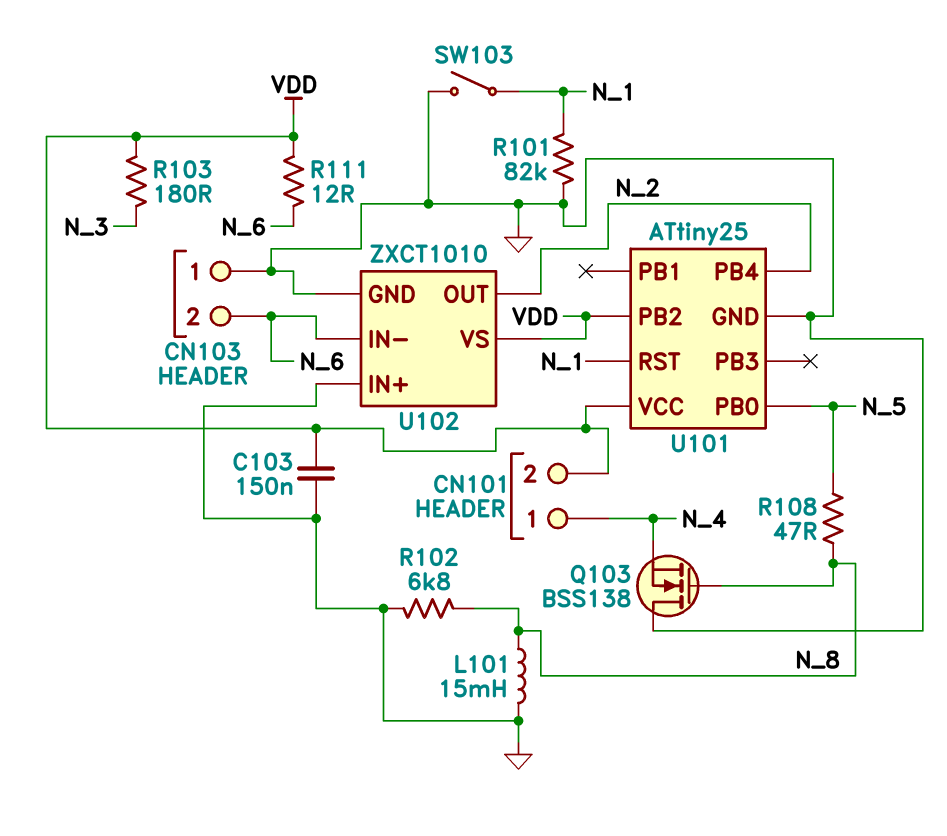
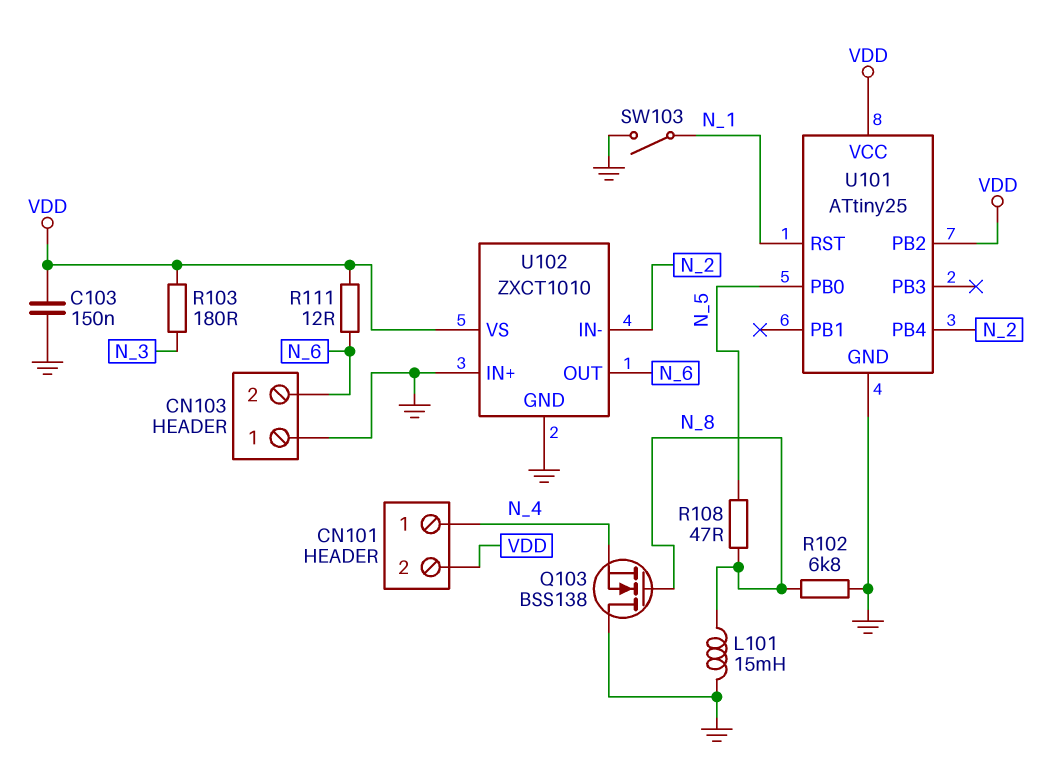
R101: 82k (GND, N_1) -> none
U102 pin IN-: N_6 -> N_2
U102 pin OUT: N_2 -> N_6

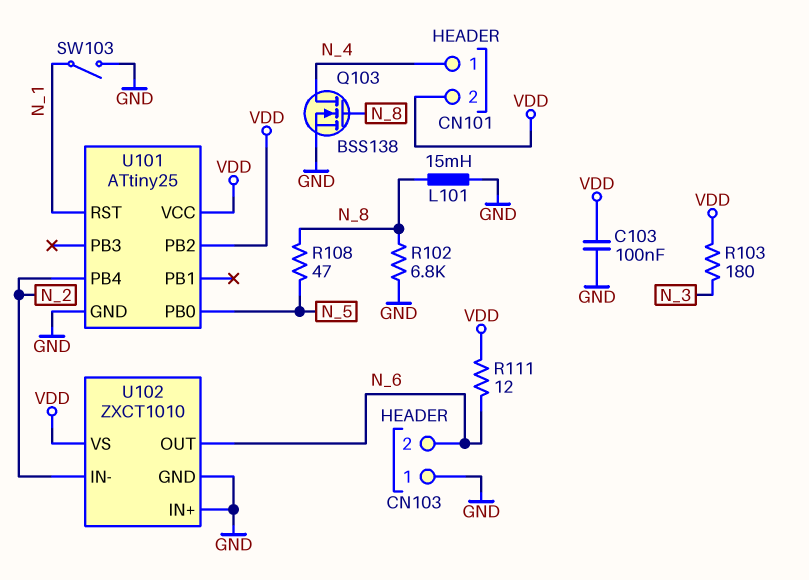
C103: 150nF (GND, VDD) -> 100nF (GND, VDD)
Q103: NMOS BSS138 (G N_8, D GND, S N_4) -> NMOS BSS138 (G N_8, D N_4, S GND)

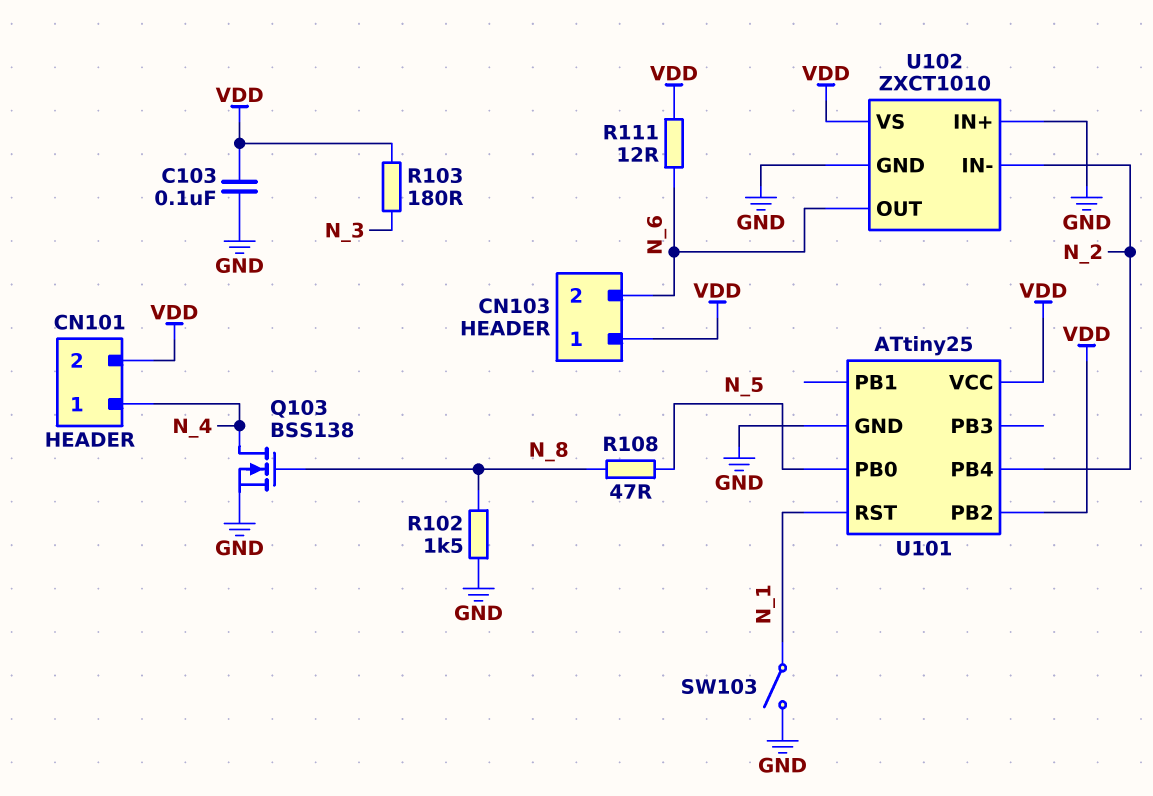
CN103 pin 1: GND -> VDD
L101: 15mH (GND, N_8) -> none
R102: 6.8k (GND, N_8) -> 1.5k (GND, N_8)

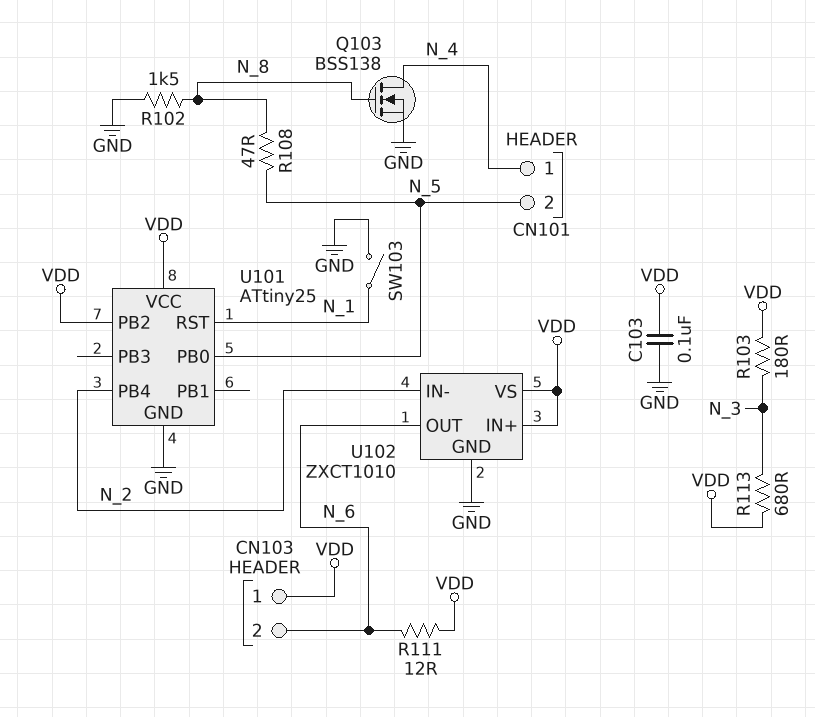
CN101 pin 2: VDD -> N_5
R113: none -> 680 (N_3, VDD)
U102 pin IN+: GND -> VDD

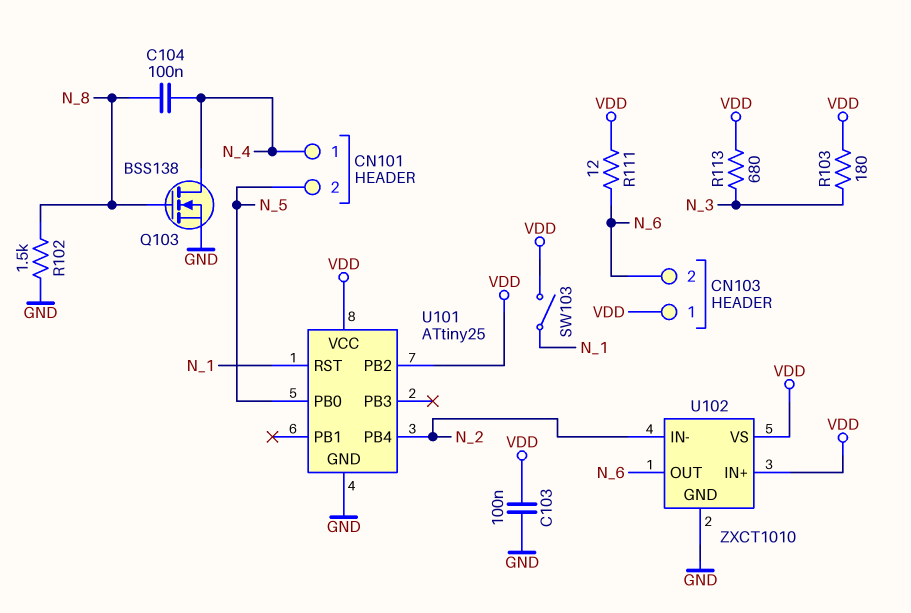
C104: none -> 100nF (N_4, N_8)
R108: 47 (N_5, N_8) -> none
SW103: switch (GND, N_1) -> switch (N_1, VDD)

